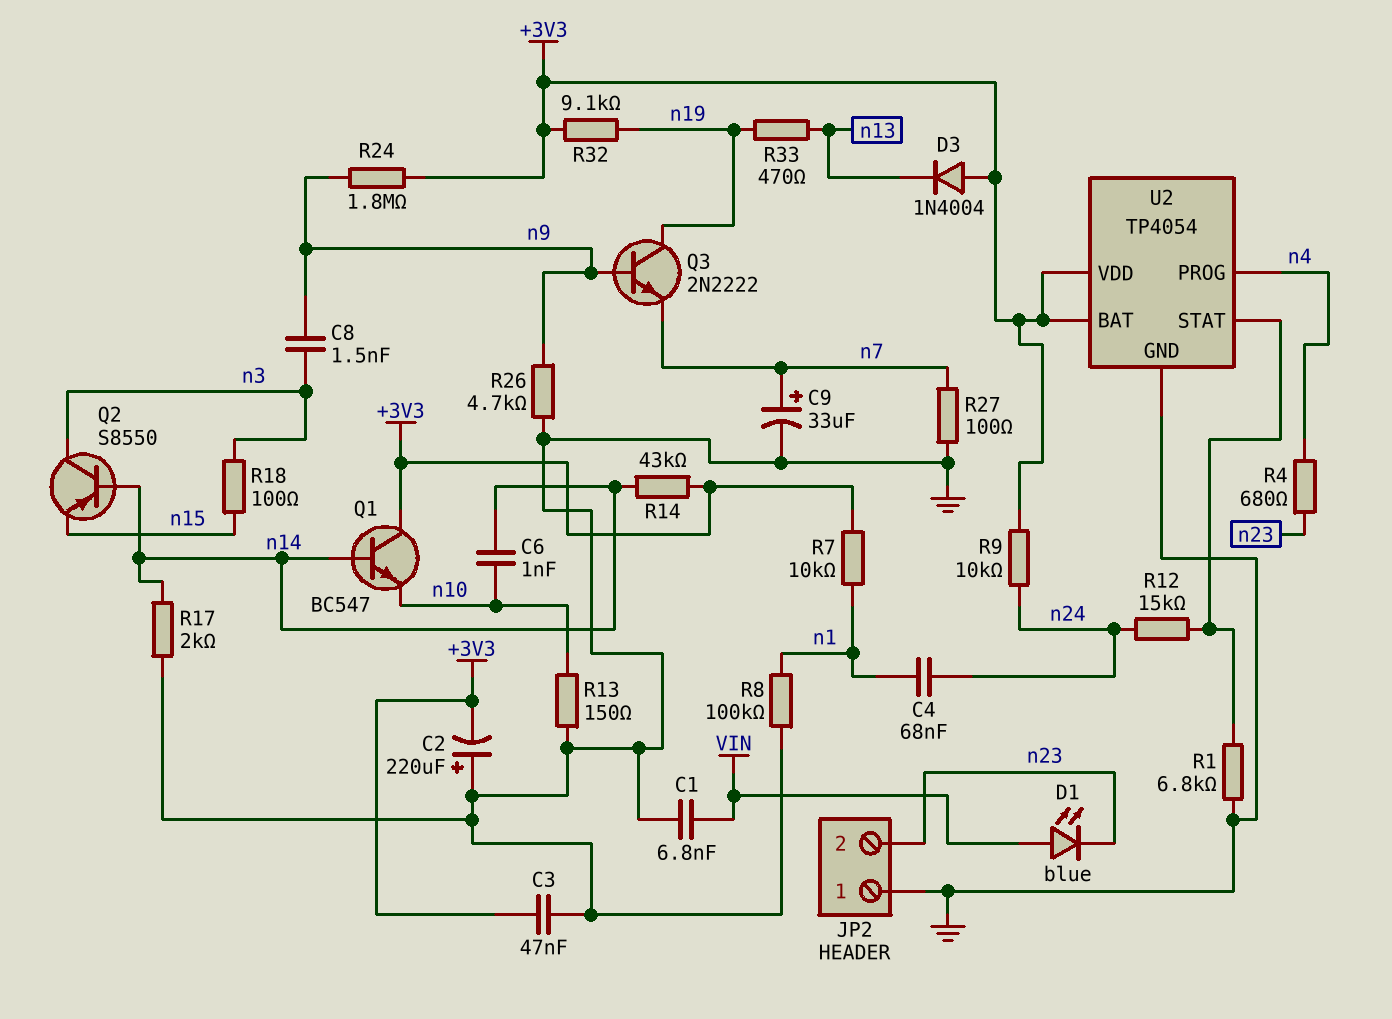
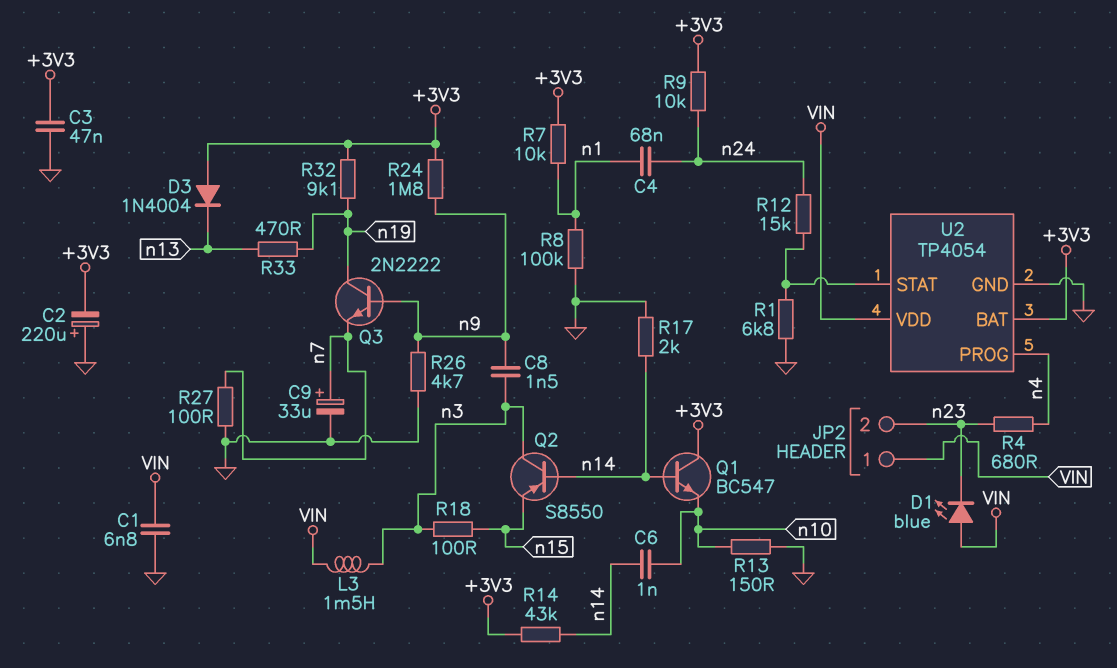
JP2 pin 1: GND -> VIN
L3: none -> 1.5mH (VIN, n3)
U2 pin VDD: +3V3 -> VIN

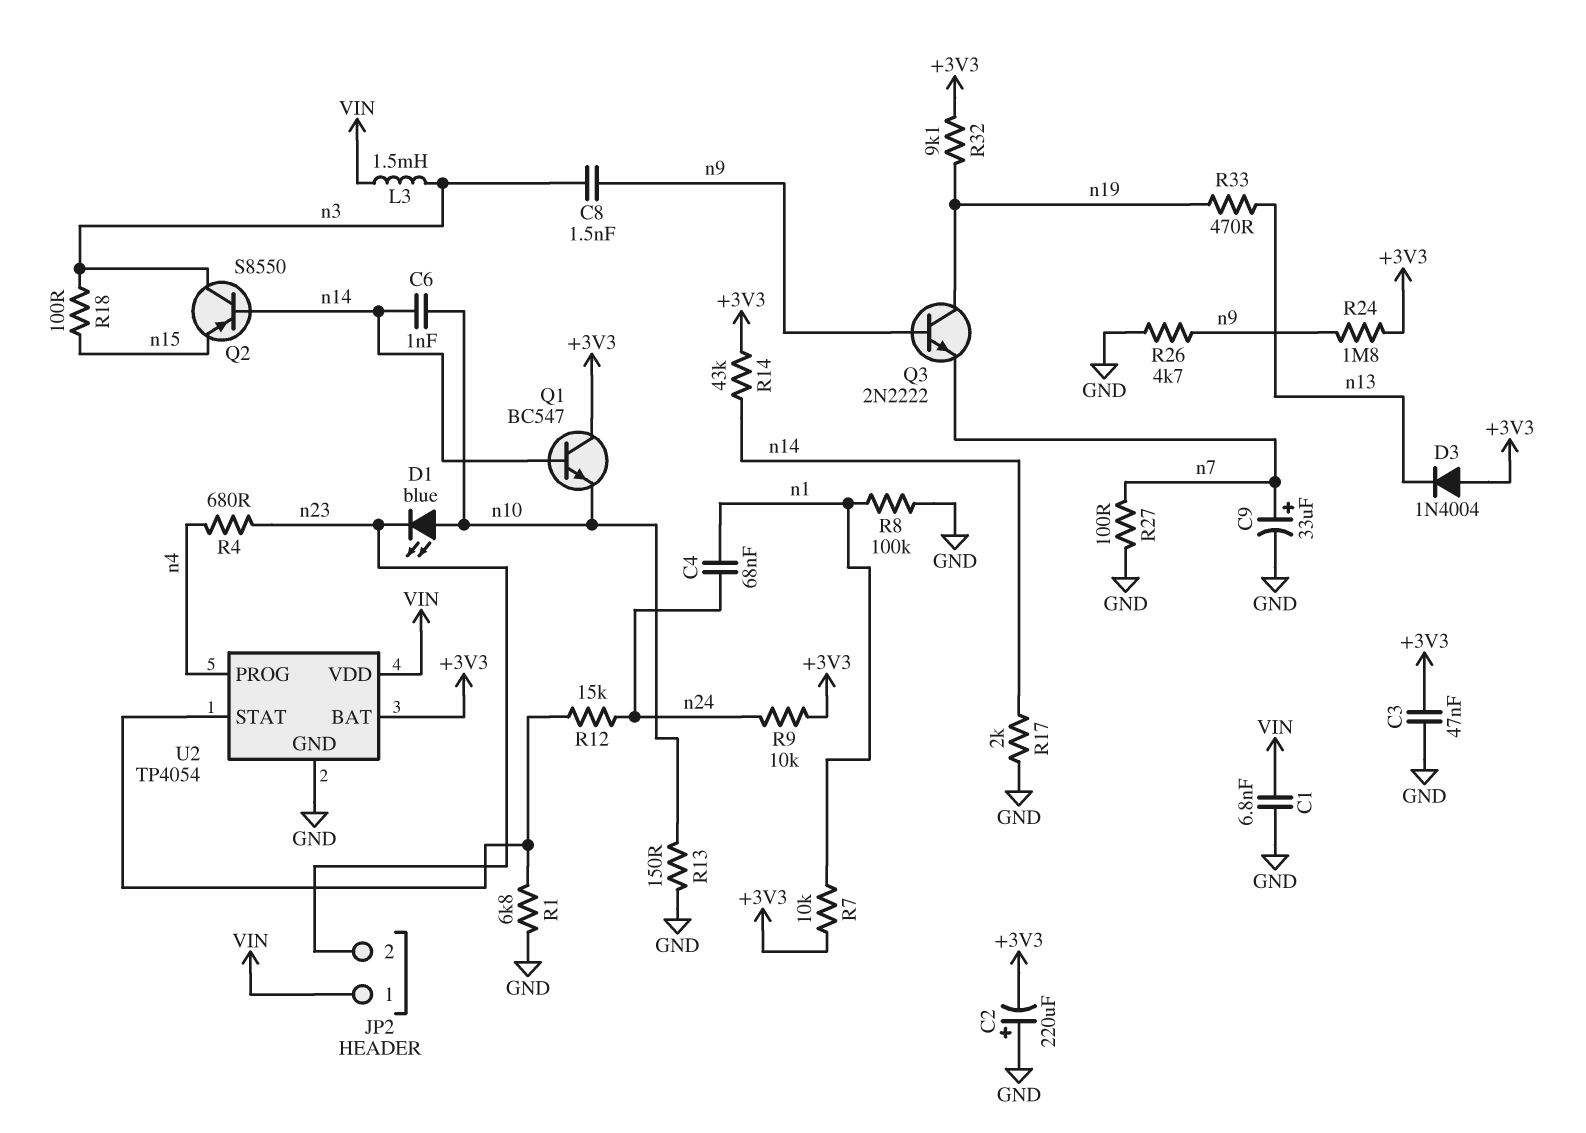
D1: LED blue (A VIN, K n23) -> LED blue (A n10, K n23)

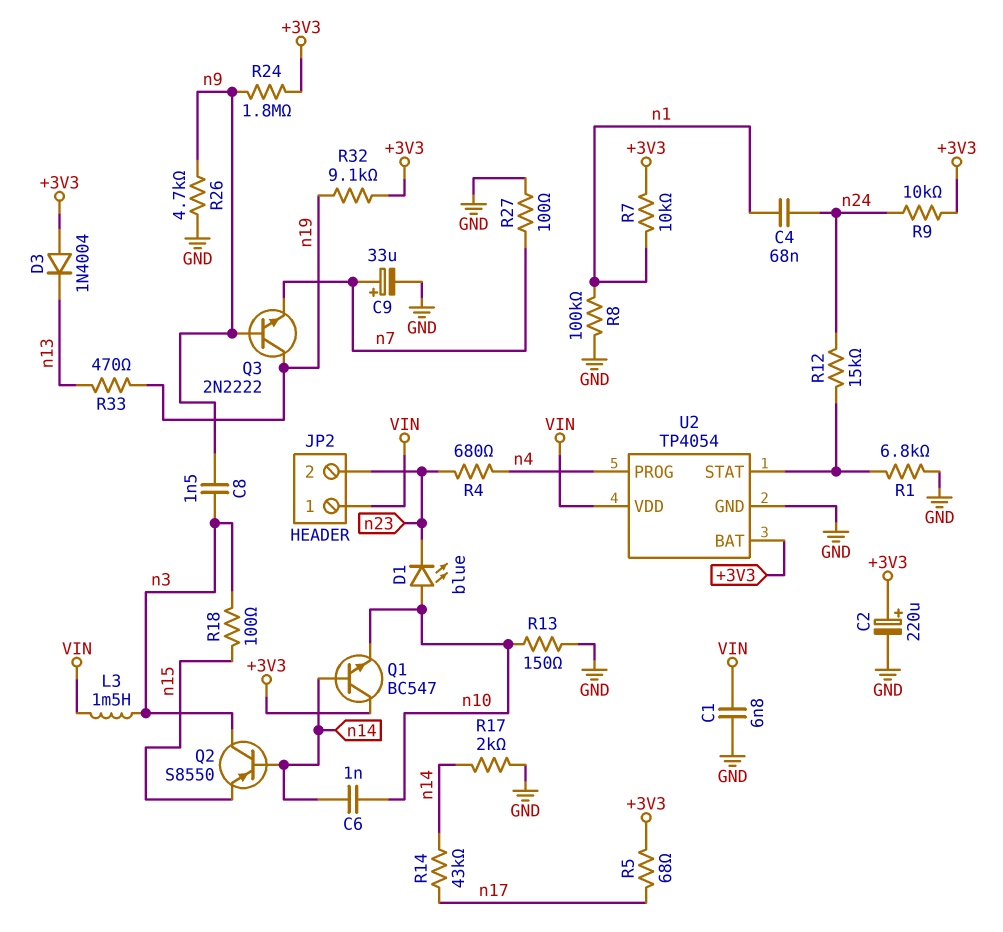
C2: 220uF (plus GND, minus +3V3) -> 220uF (plus +3V3, minus GND)
C3: 47nF (+3V3, GND) -> none
R5: none -> 68 (+3V3, n17)
R14: 43k (+3V3, n14) -> 43k (n14, n17)

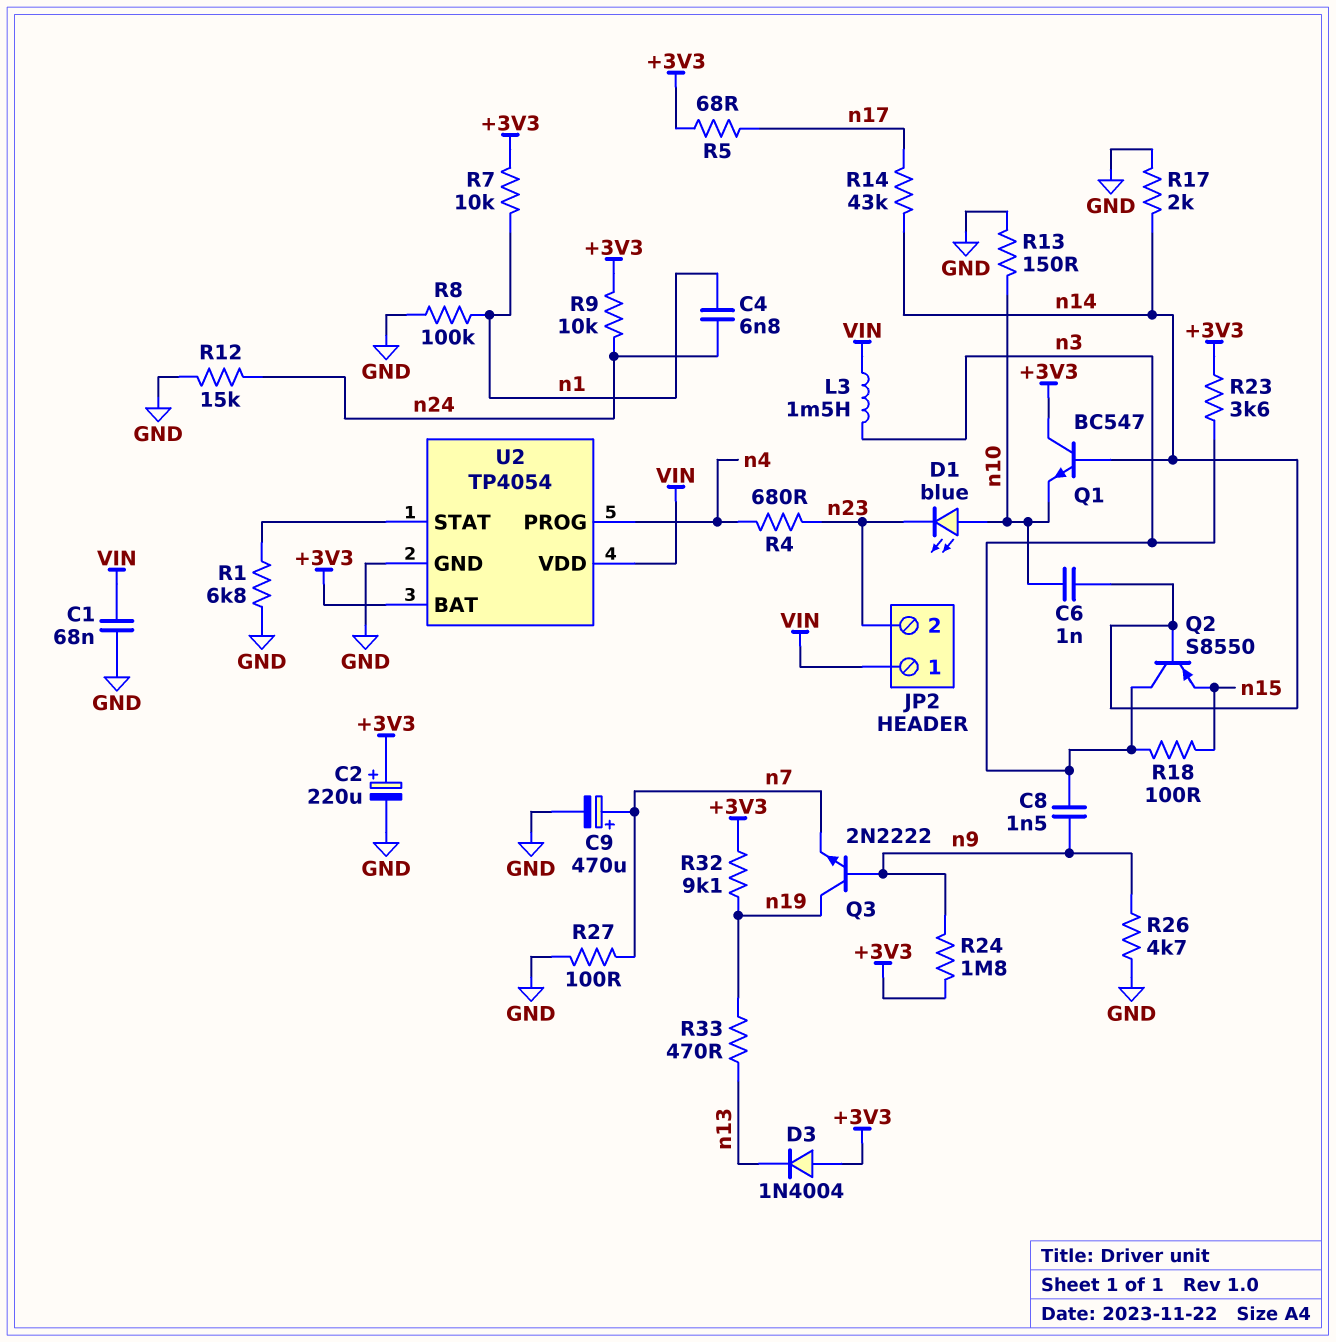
C1: 6.8nF (GND, VIN) -> 68nF (GND, VIN)
C4: 68nF (n1, n24) -> 6.8nF (n1, n24)
C9: 33uF (plus n7, minus GND) -> 470uF (plus n7, minus GND)
R12: 15k (U2/STAT, n24) -> 15k (GND, n24)
R23: none -> 3.6k (+3V3, n3)

